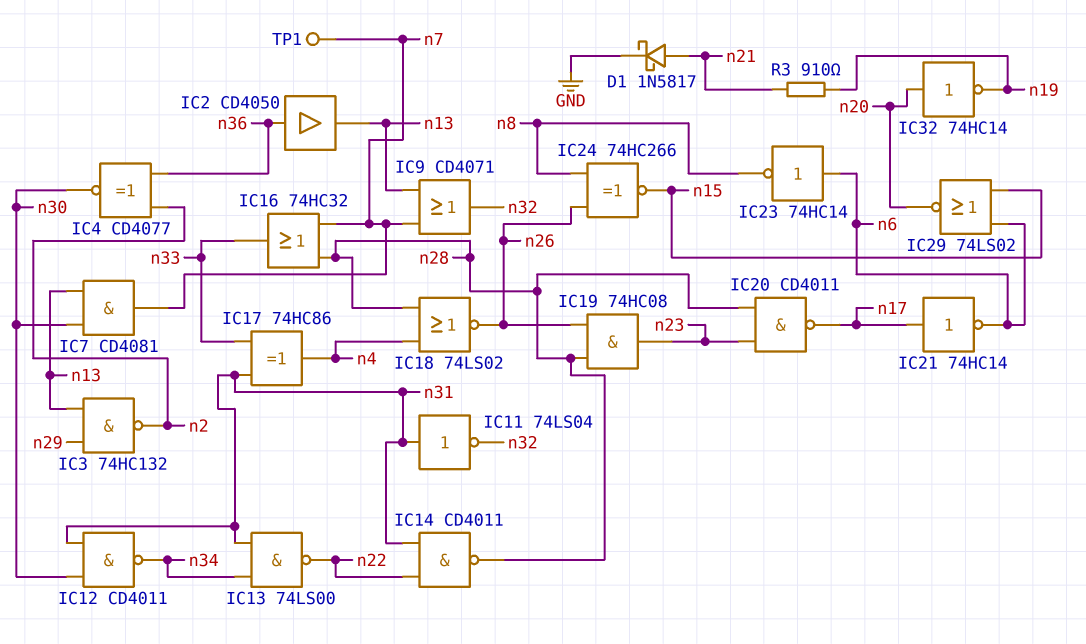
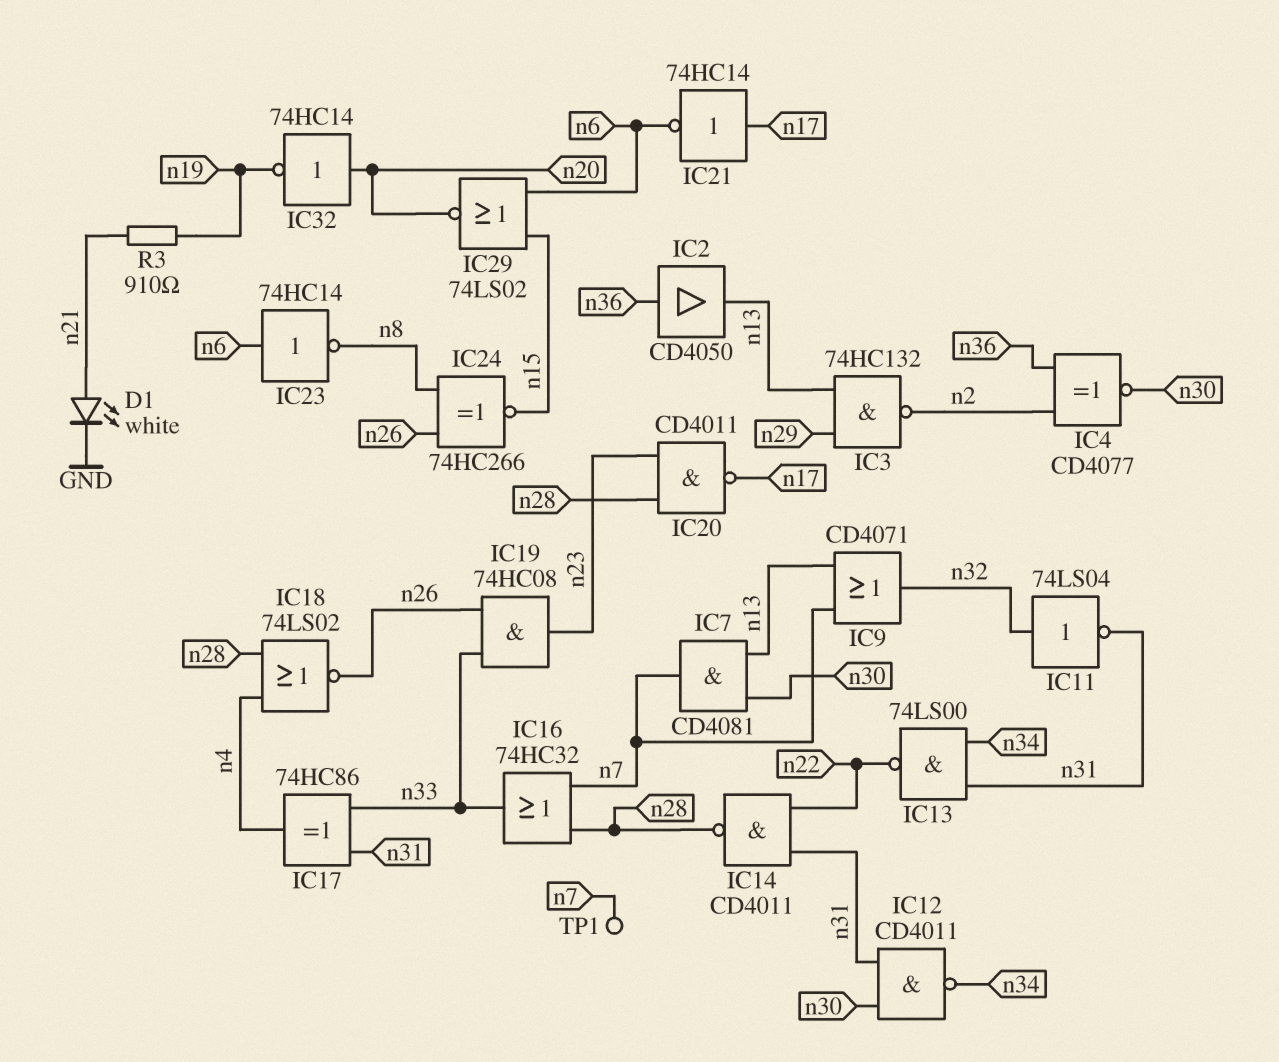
D1: schottky 1N5817 (A n21, K GND) -> LED white (A n21, K GND)
IC11: NOT 74LS04 (in n31, out n32) -> NOT 74LS04 (in n32, out n31)
IC19: AND 74HC08 (in n26, in n28, out n23) -> AND 74HC08 (in n26, in n33, out n23)

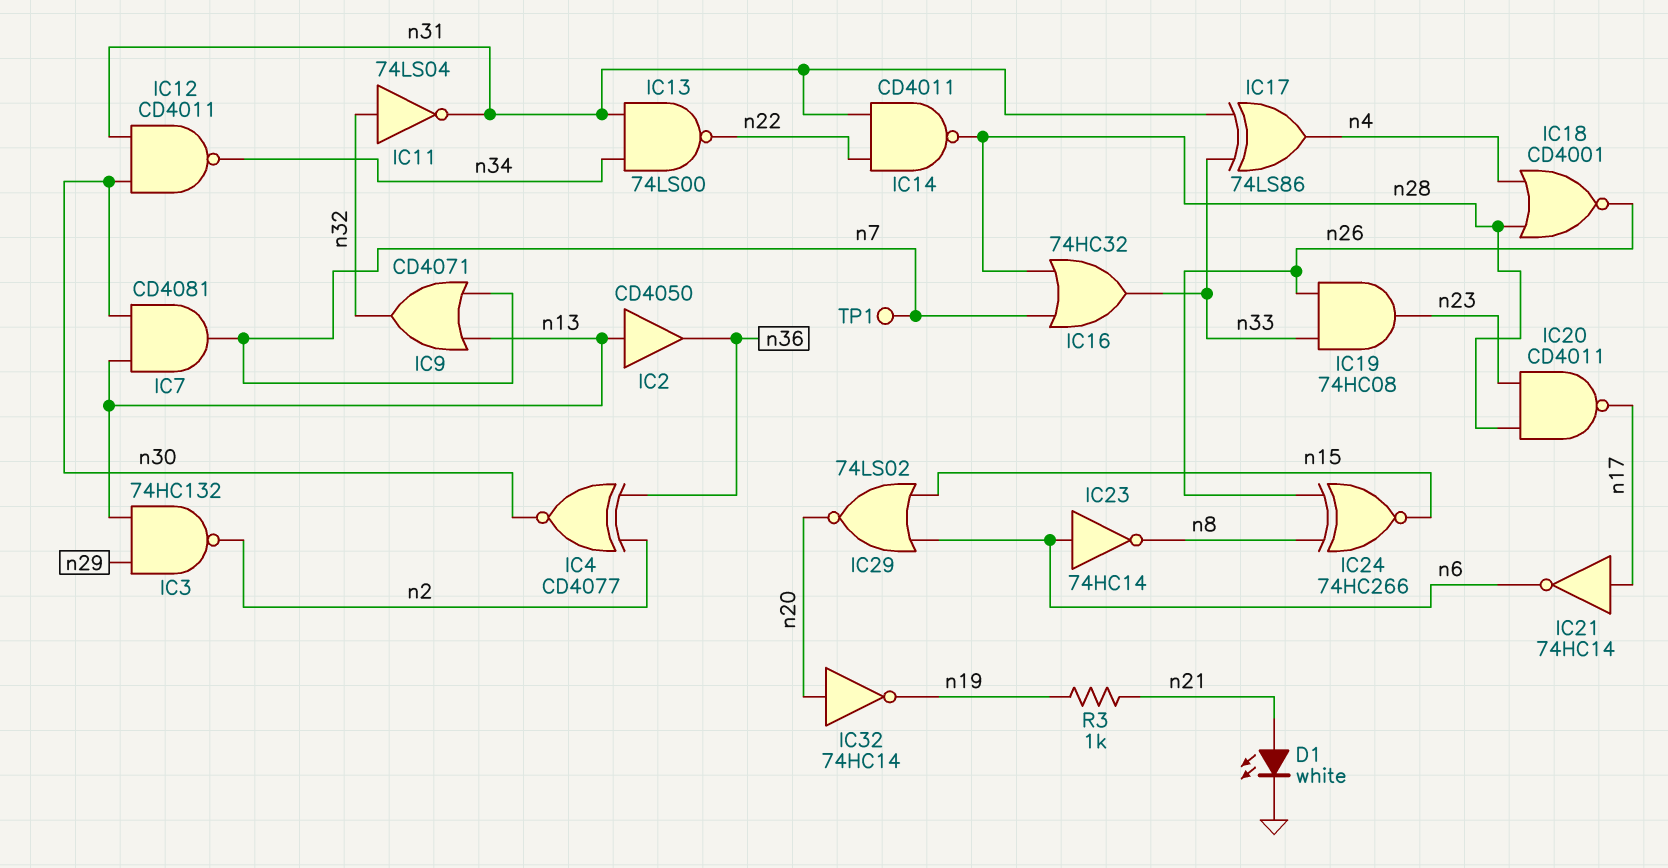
IC2: buffer CD4050 (in n36, out n13) -> buffer CD4050 (in n13, out n36)
IC17: XOR 74HC86 (in n31, in n33, out n4) -> XOR 74LS86 (in n31, in n33, out n4)
IC18: NOR 74LS02 (in n4, in n28, out n26) -> NOR CD4001 (in n4, in n28, out n26)
R3: 910 (n19, n21) -> 1k (n19, n21)

